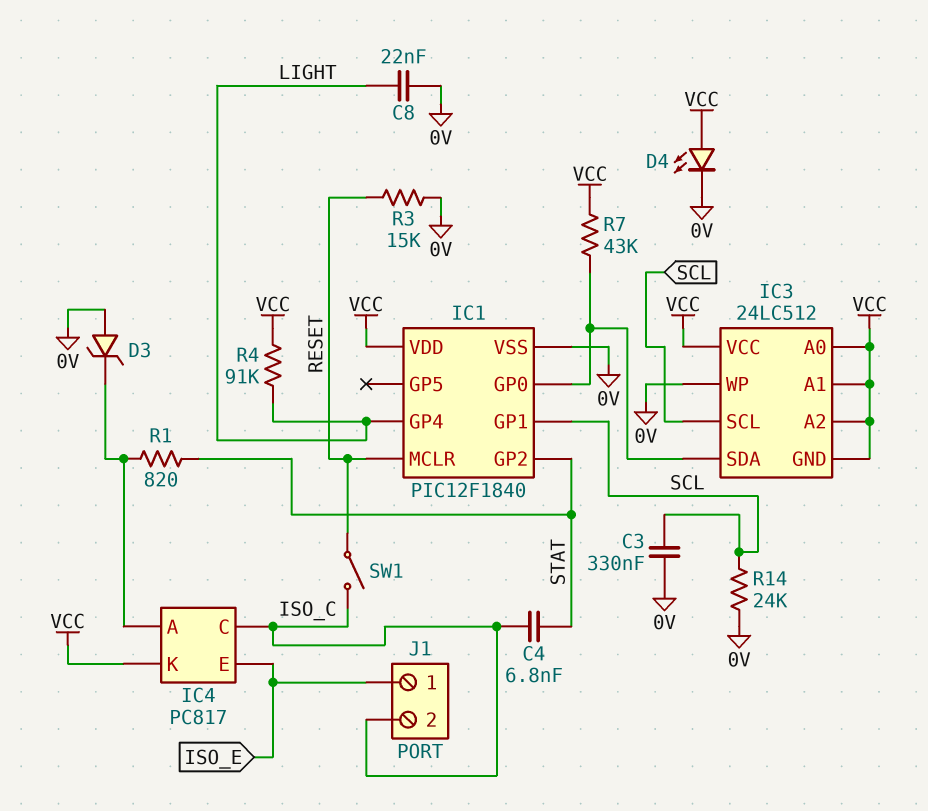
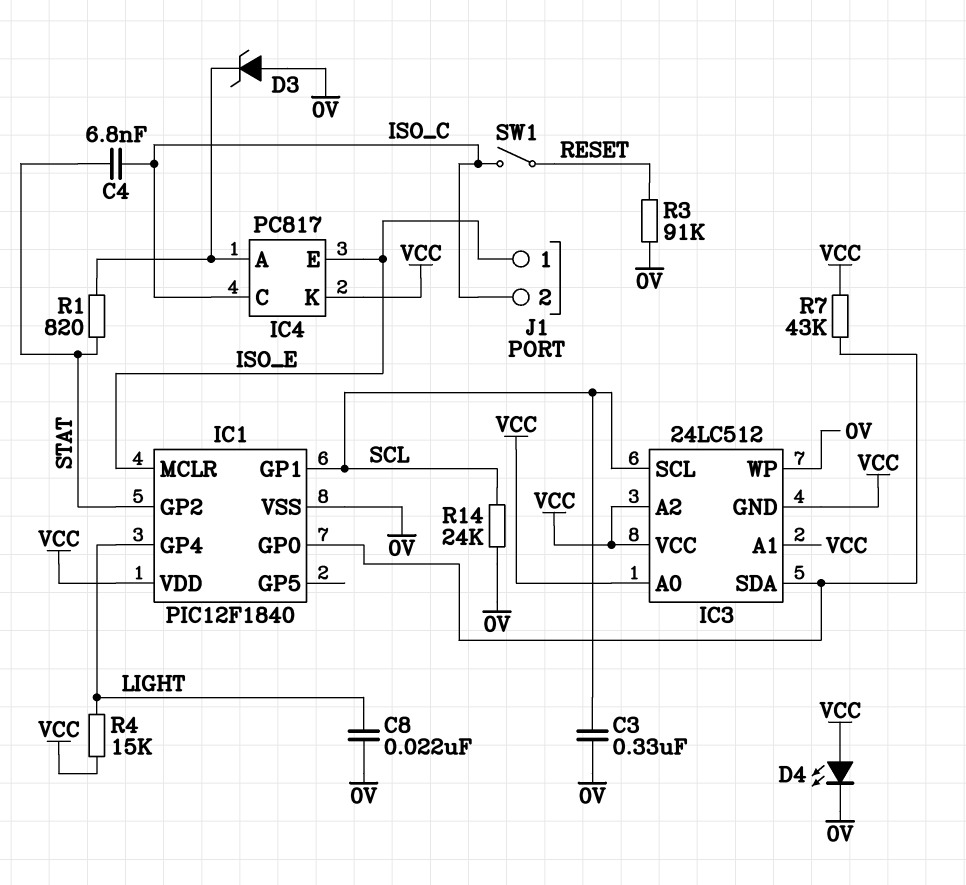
IC1 pin MCLR: RESET -> ISO_E
R3: 15k (0V, RESET) -> 91k (0V, RESET)
R4: 91k (LIGHT, VCC) -> 15k (LIGHT, VCC)

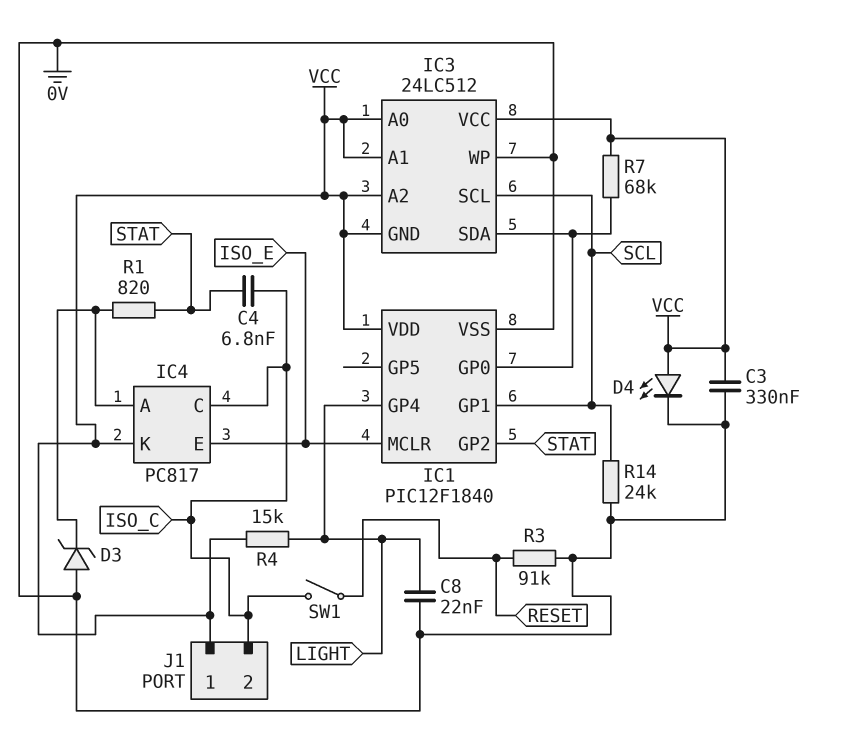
C3: 330nF (0V, SCL) -> 330nF (0V, VCC)
J1 pin 1: ISO_E -> VCC
R7: 43k (IC1/GP0, VCC) -> 68k (IC1/GP0, VCC)

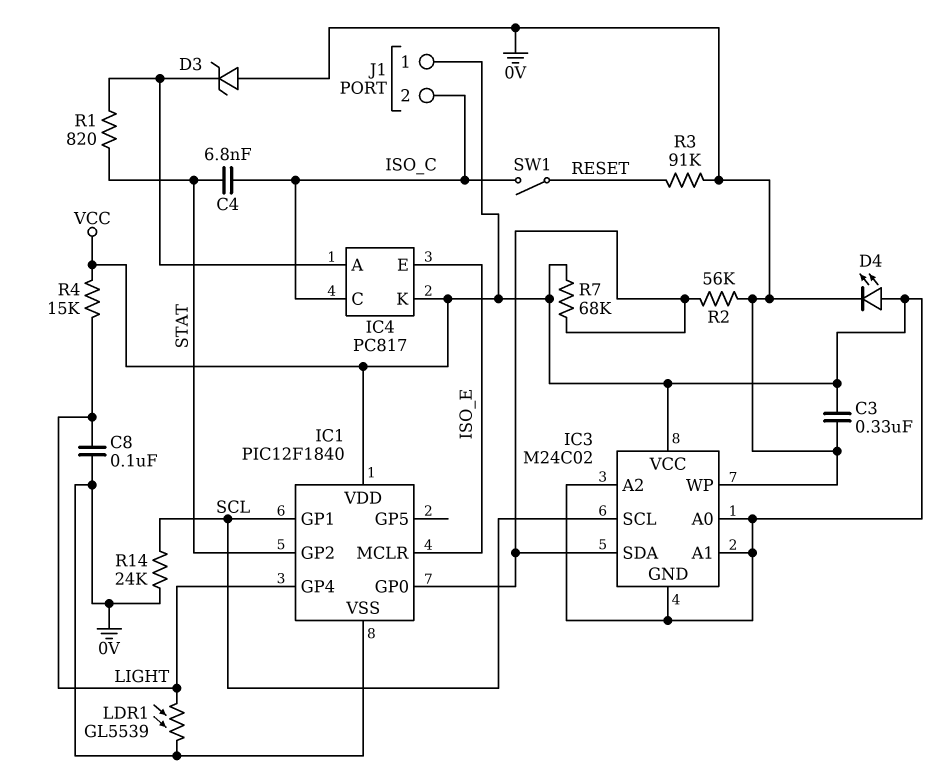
C8: 22nF (0V, LIGHT) -> 100nF (0V, LIGHT)
IC3: 24LC512 -> M24C02
LDR1: none -> GL5539 (0V, LIGHT)
R2: none -> 56k (0V, IC1/GP0)

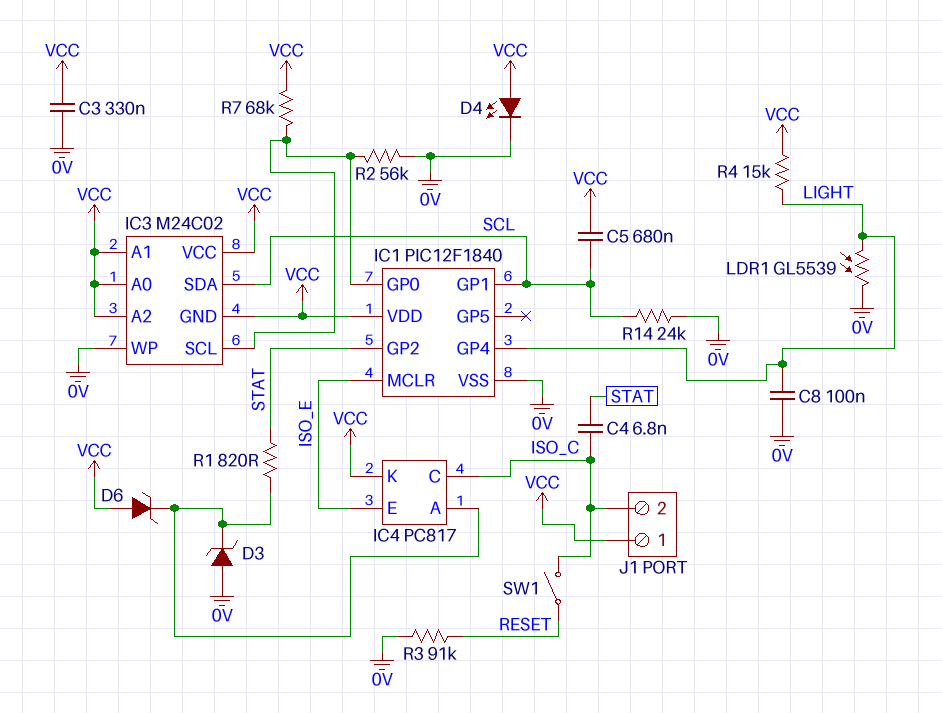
C5: none -> 680nF (SCL, VCC)
D6: none -> zener (A VCC, K IC4/A)
IC3 pin SCL: SCL -> IC1/GP0
IC3 pin SDA: IC1/GP0 -> SCL

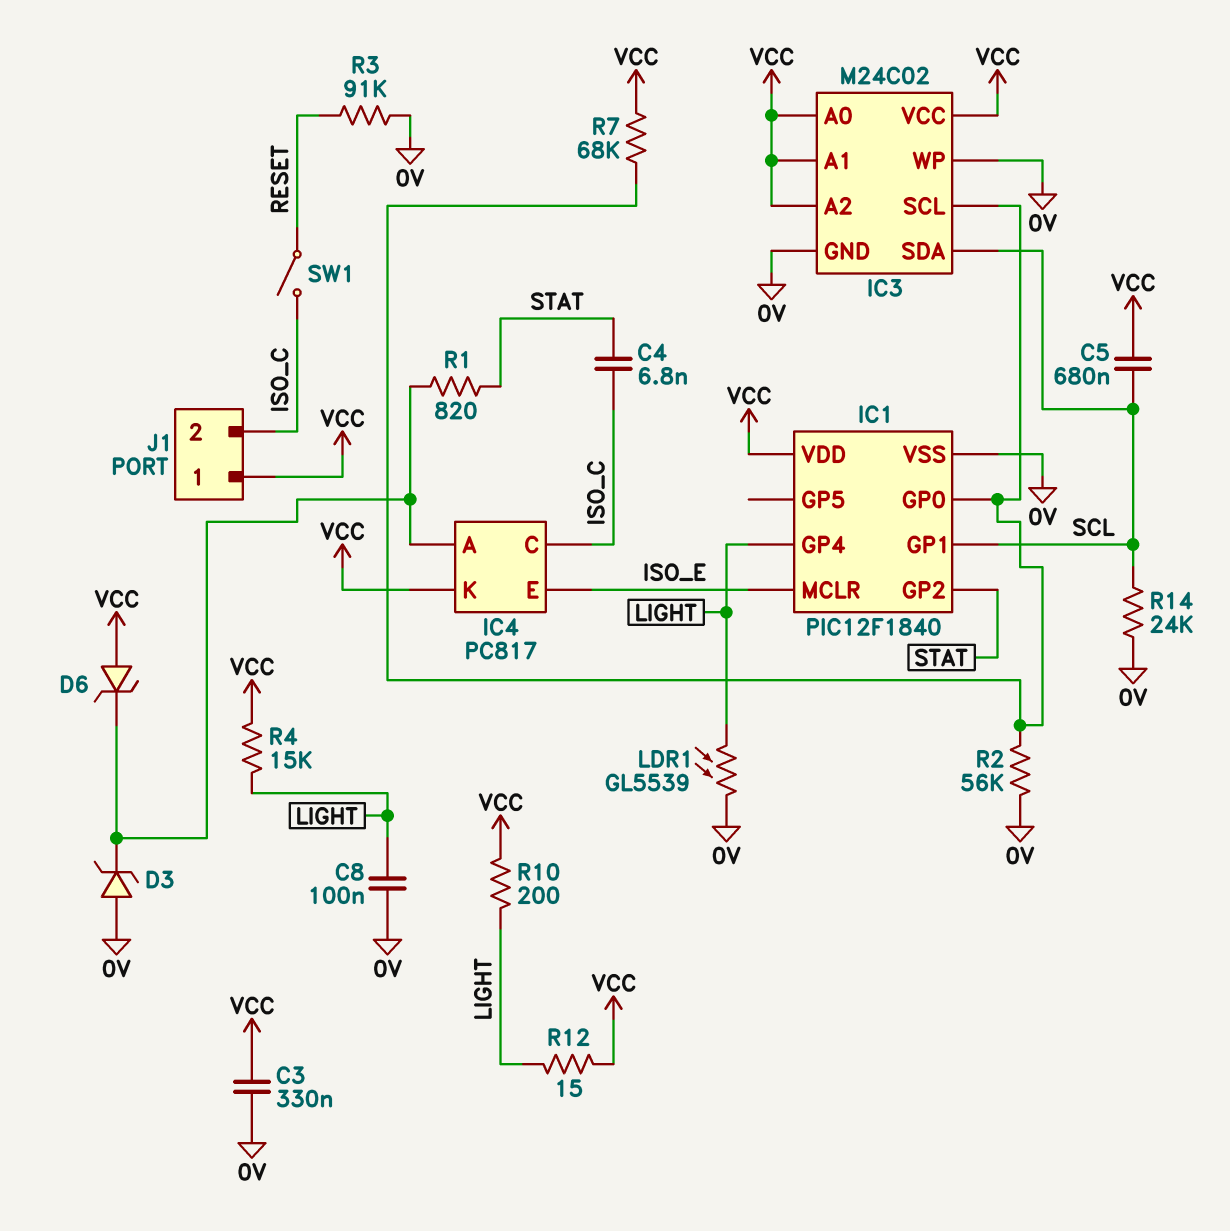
D4: LED (A VCC, K 0V) -> none
IC3 pin GND: VCC -> 0V
R10: none -> 200 (LIGHT, VCC)
R12: none -> 15 (LIGHT, VCC)

